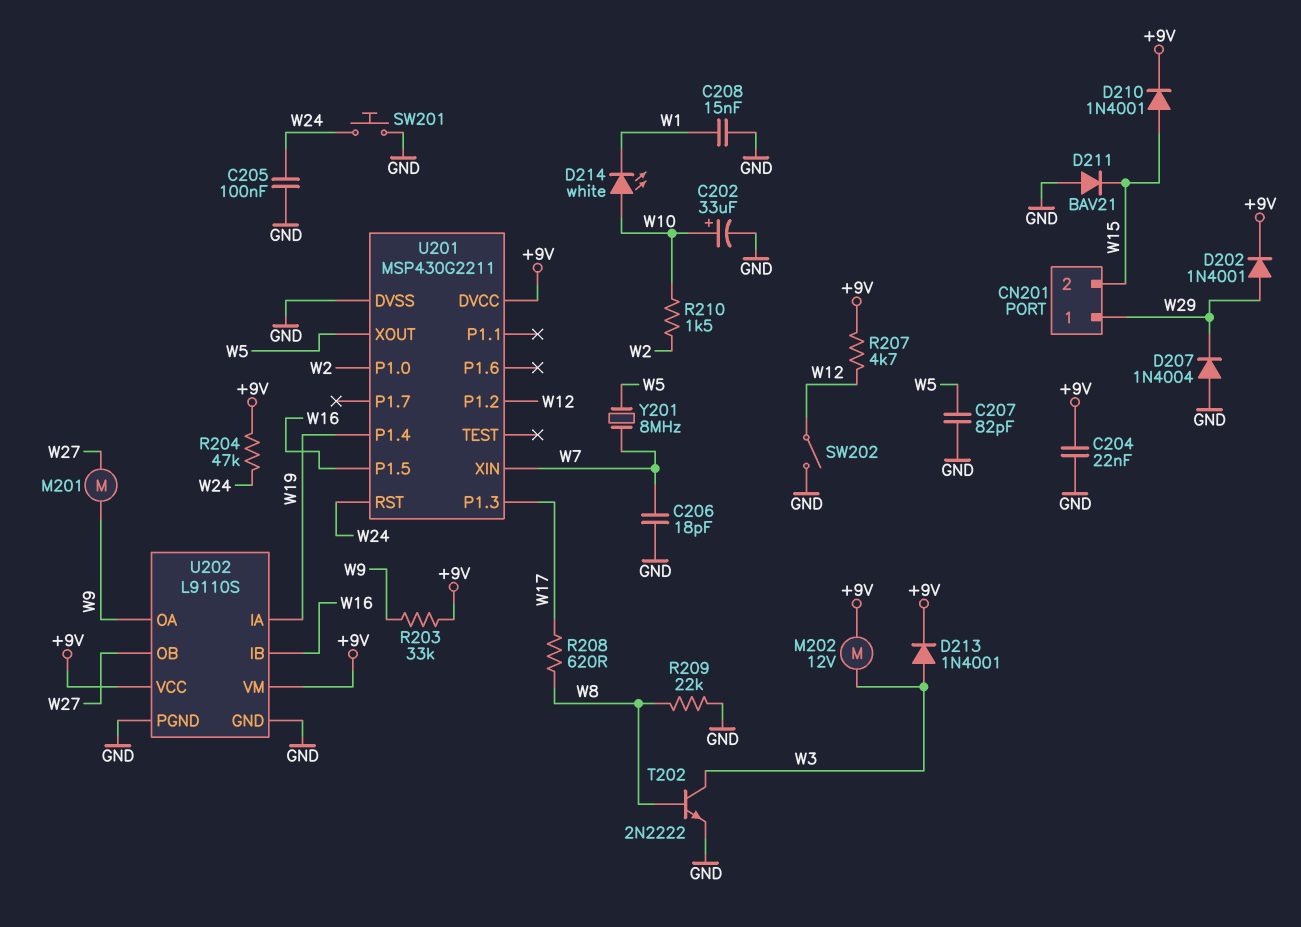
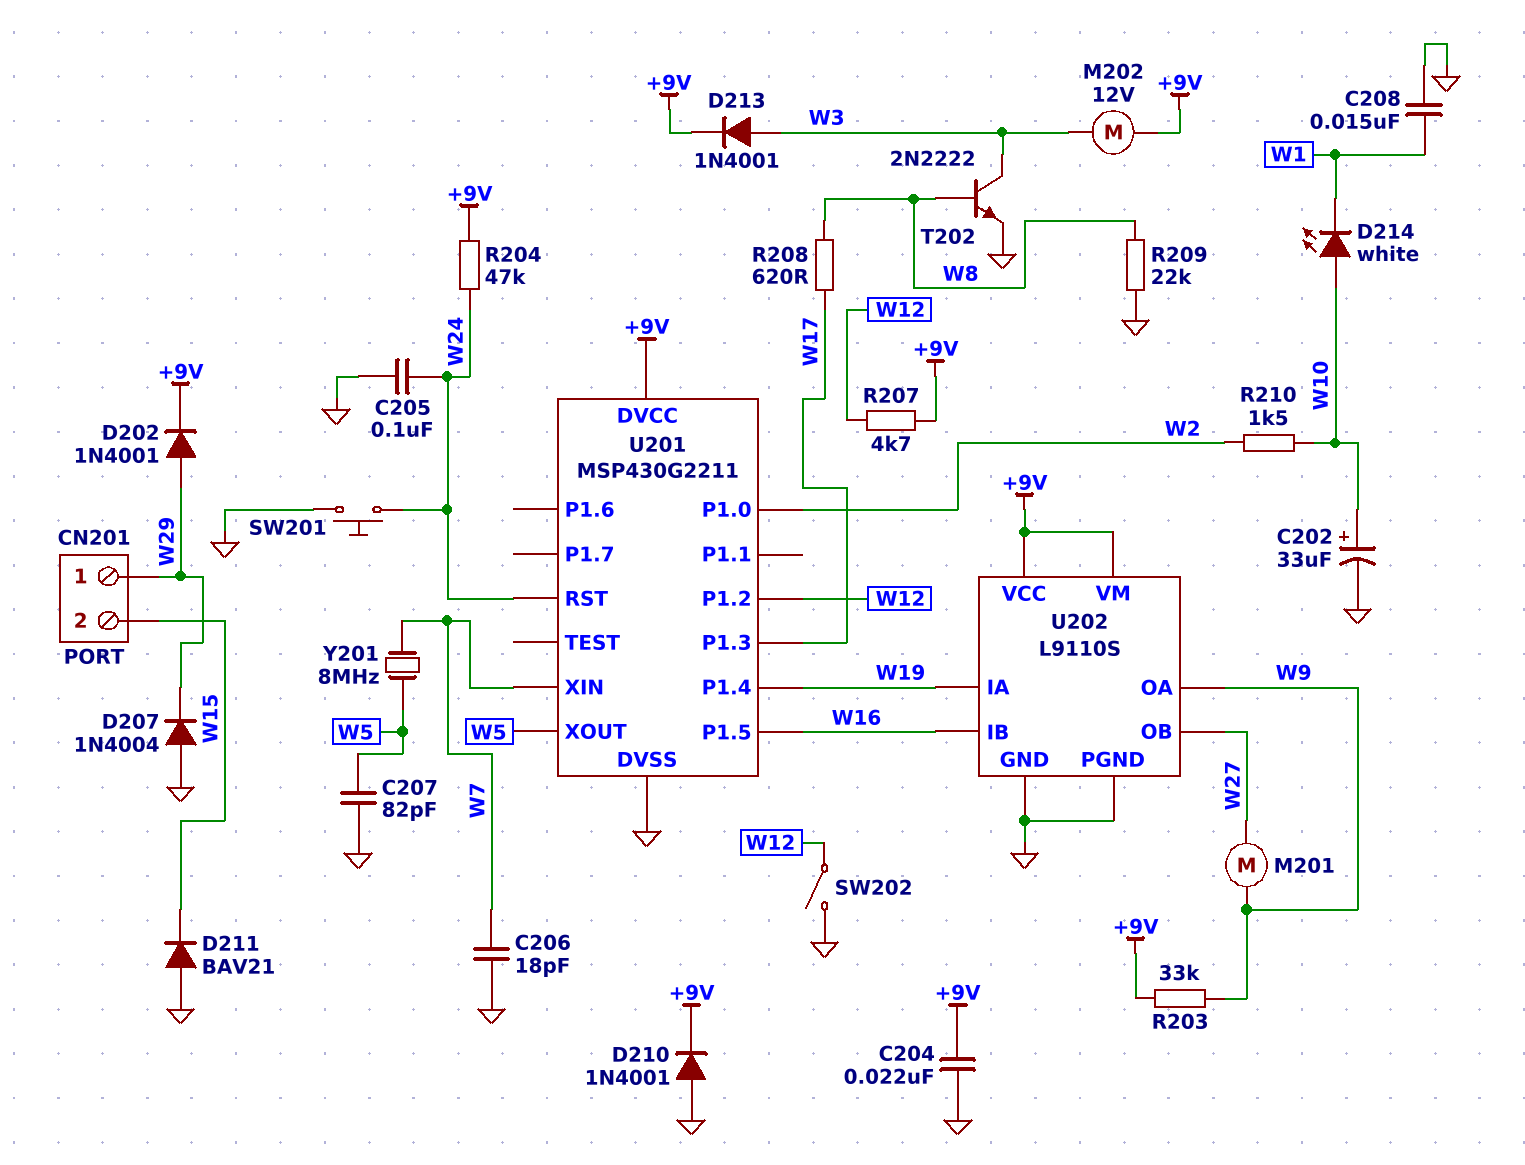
D210: diode 1N4001 (A W15, K +9V) -> diode 1N4001 (A GND, K +9V)

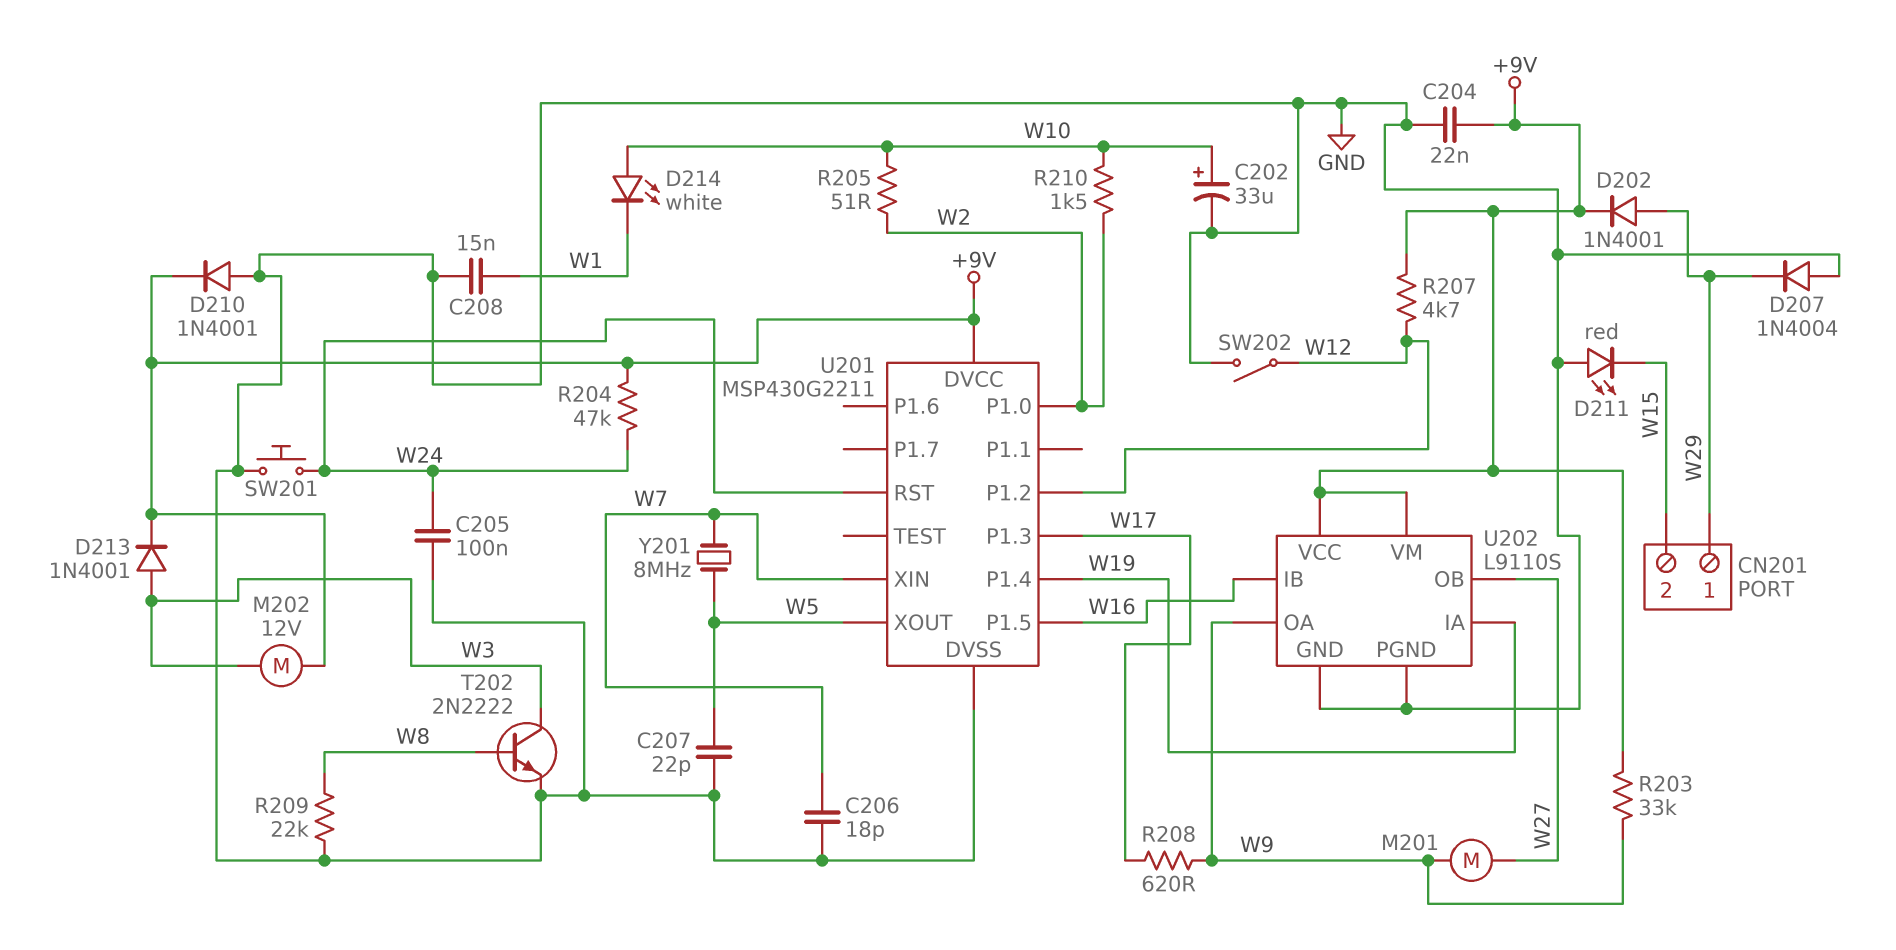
C207: 82pF (GND, W5) -> 22pF (GND, W5)
D211: diode BAV21 (A GND, K W15) -> LED red (A GND, K W15)
R205: none -> 51 (W2, W10)
R208: 620 (W8, W17) -> 620 (W9, W17)

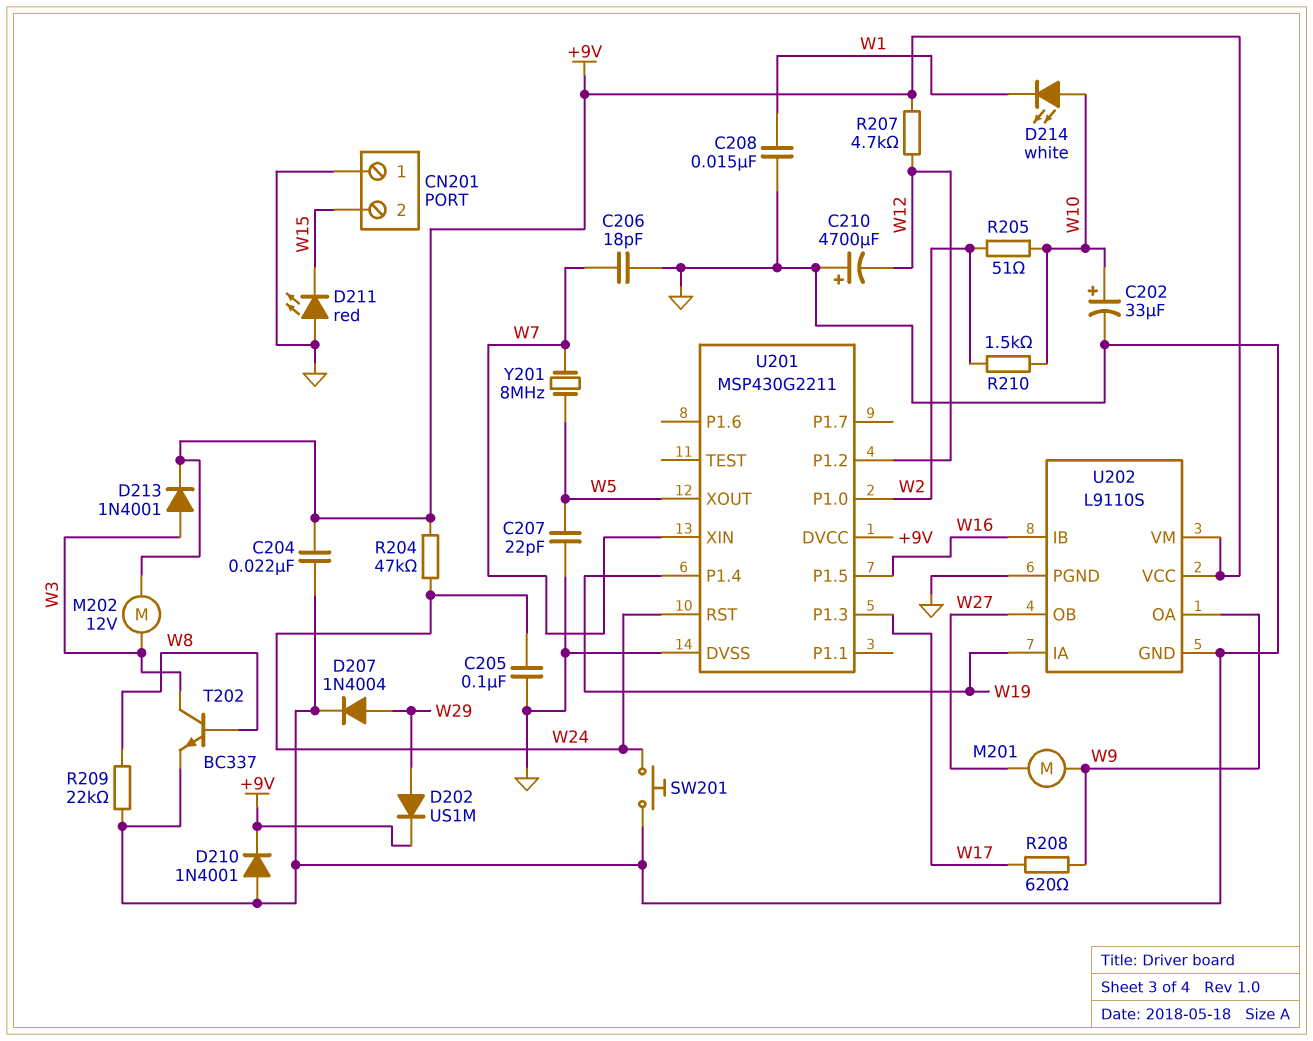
C210: none -> 4700uF (plus GND, minus W12)
CN201 pin 1: W29 -> GND
D202: diode 1N4001 (A W29, K +9V) -> diode US1M (A W29, K +9V)
D207: diode 1N4004 (A GND, K W29) -> diode 1N4004 (A W29, K GND)
R203: 33k (+9V, W9) -> none
SW202: switch (GND, W12) -> none
T202: NPN 2N2222 (B W8, C W3, E GND) -> NPN BC337 (B W8, C W3, E GND)

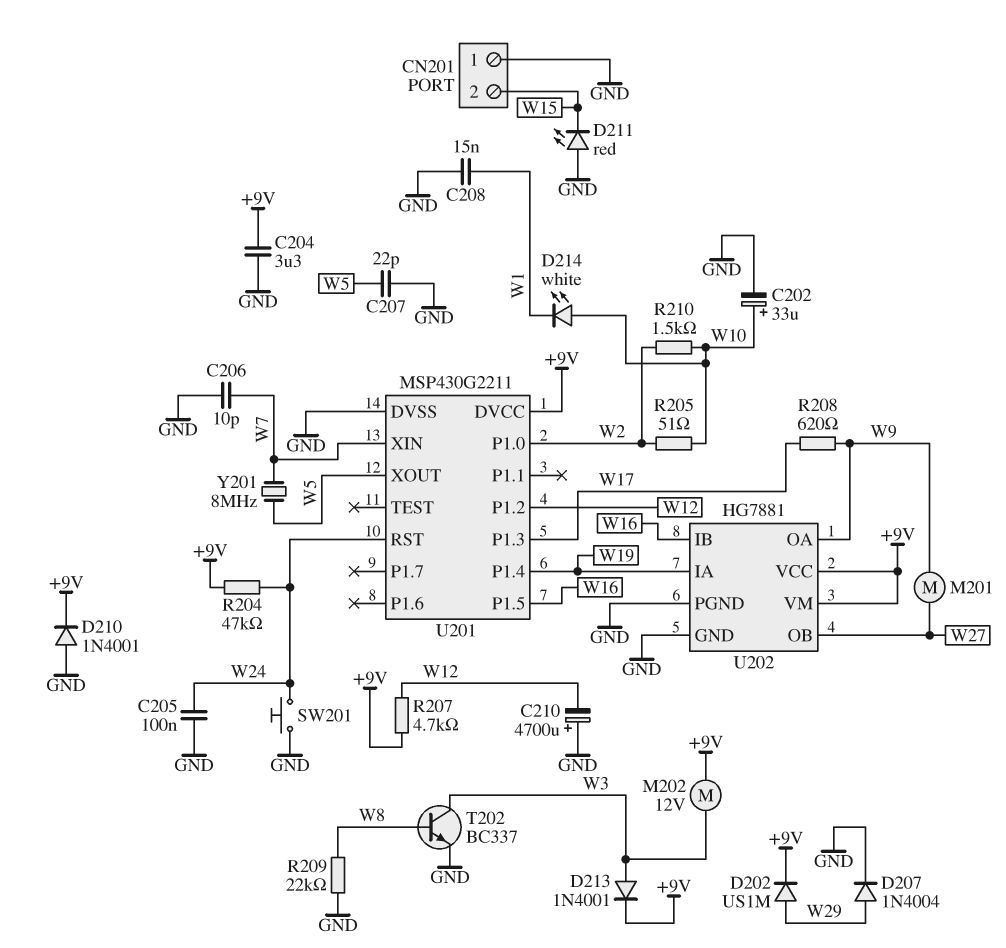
C204: 22nF (+9V, GND) -> 3.3uF (+9V, GND)
C206: 18pF (GND, W7) -> 10pF (GND, W7)
U202: L9110S -> HG7881

